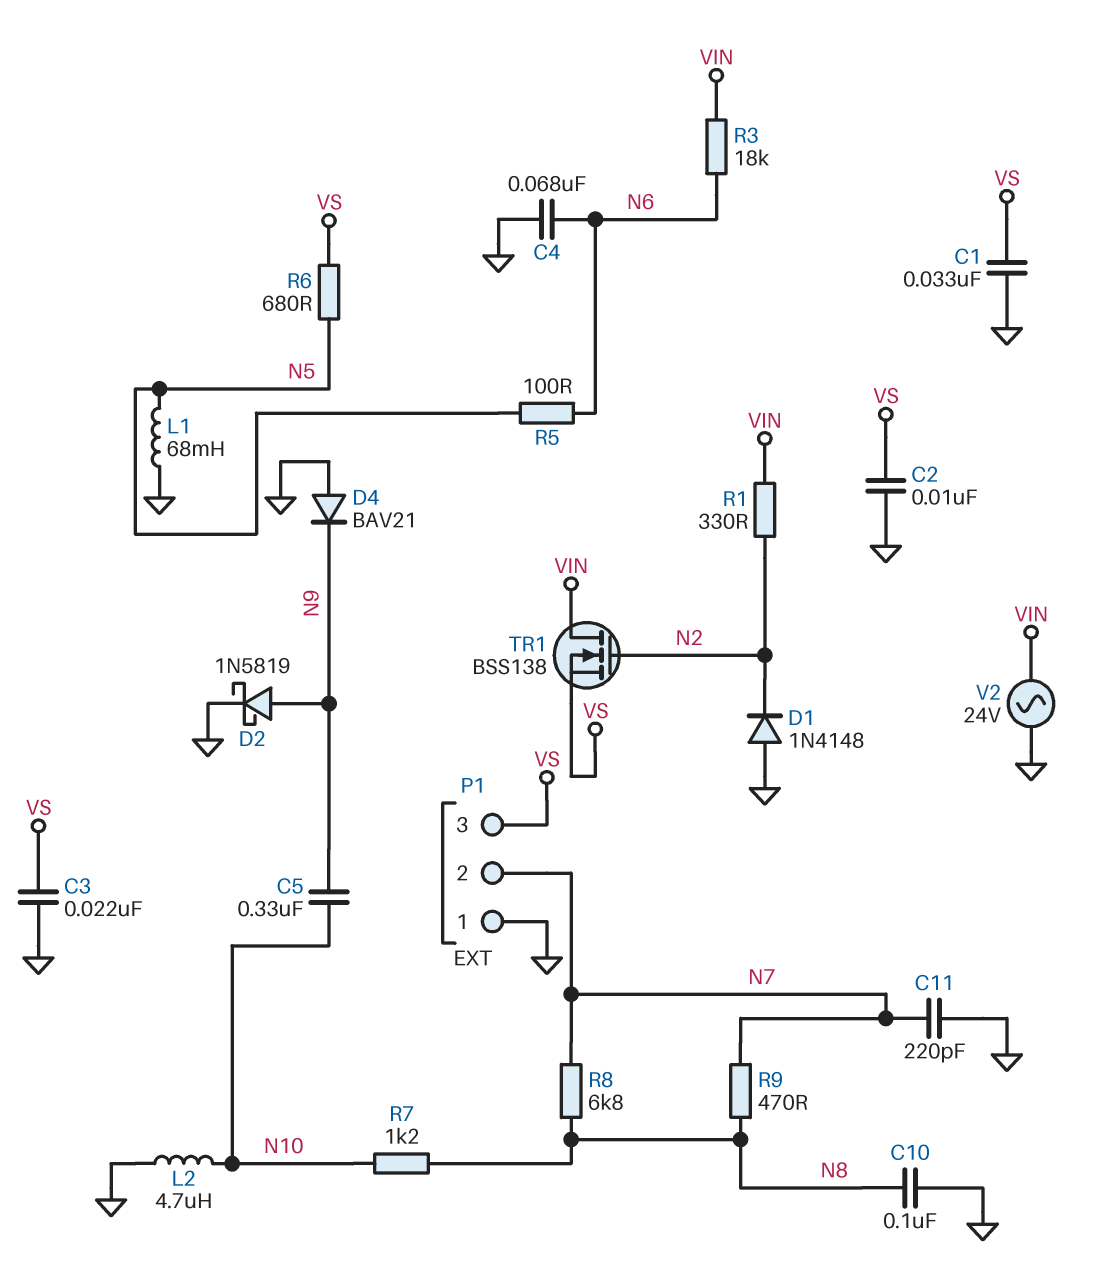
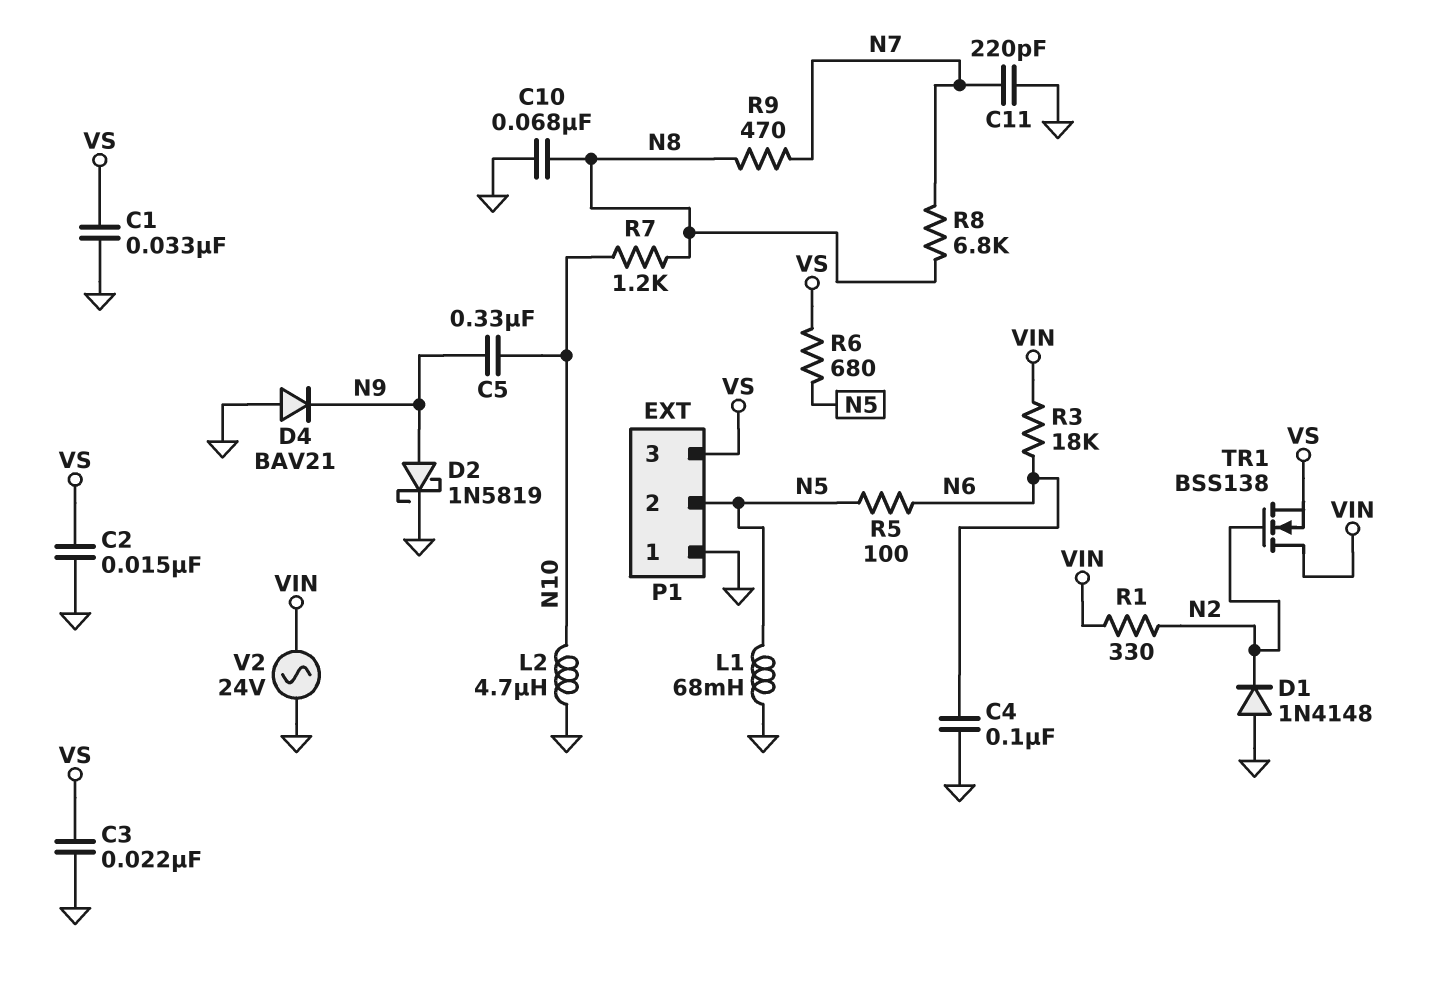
C2: 10nF (GND, VS) -> 15nF (GND, VS)
C4: 68nF (GND, N6) -> 100nF (GND, N6)
C10: 100nF (GND, N8) -> 68nF (GND, N8)
P1 pin 2: N7 -> N5

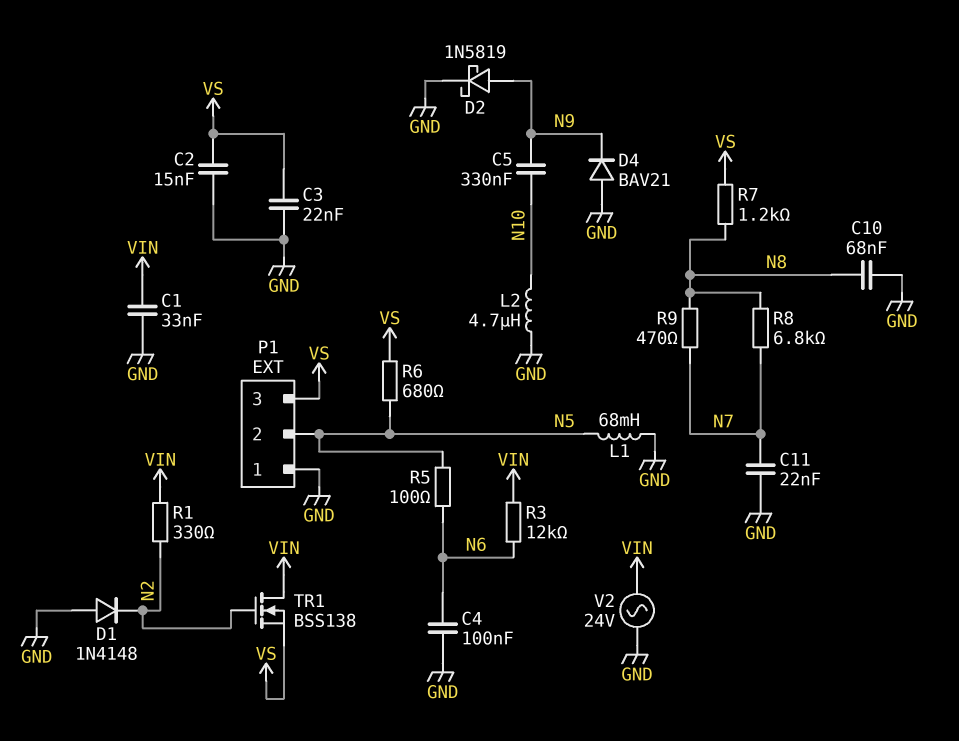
C1: 33nF (GND, VS) -> 33nF (GND, VIN)
C11: 220pF (GND, N7) -> 22nF (GND, N7)
R3: 18k (N6, VIN) -> 12k (N6, VIN)
R7: 1.2k (N8, N10) -> 1.2k (N8, VS)

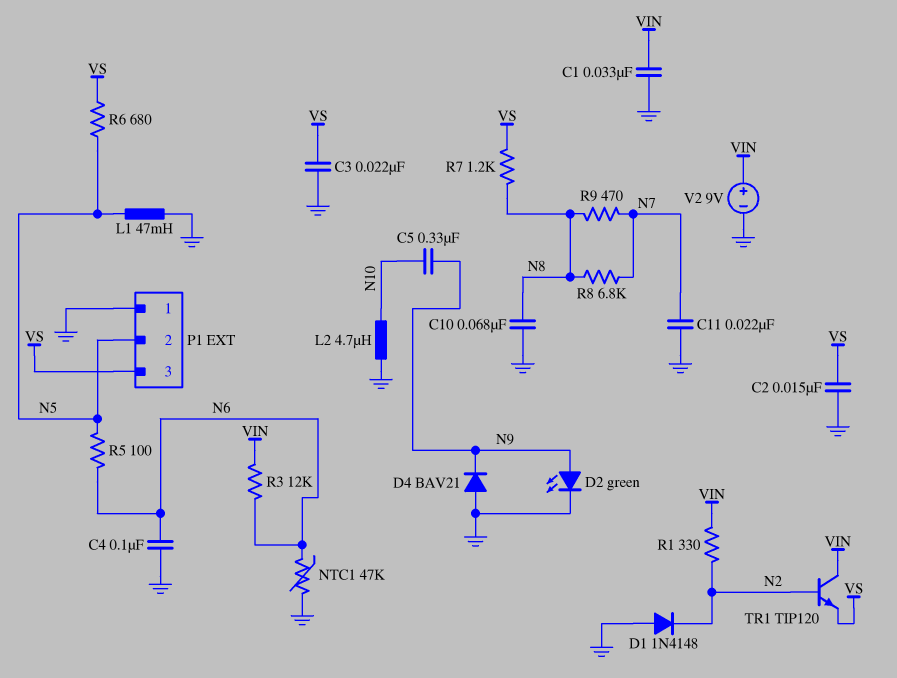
D2: schottky 1N5819 (A N9, K GND) -> LED green (A N9, K GND)
L1: 68mH (GND, N5) -> 47mH (GND, N5)
NTC1: none -> 47k (GND, N6)
TR1: NMOS BSS138 (G N2, D VIN, S VS) -> NPN TIP120 (B N2, C VIN, E VS)
V2: AC 24V (GND, VIN) -> 9V (plus VIN, minus GND)

